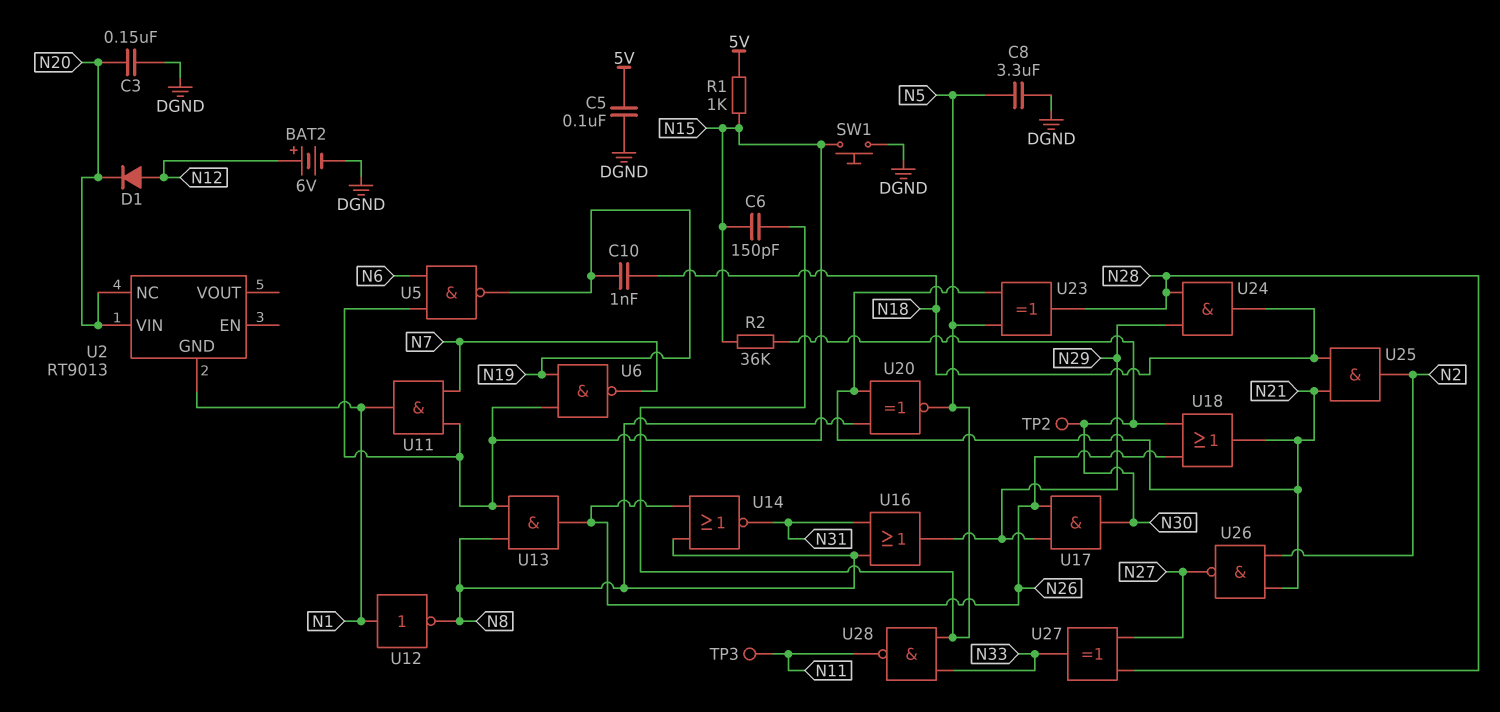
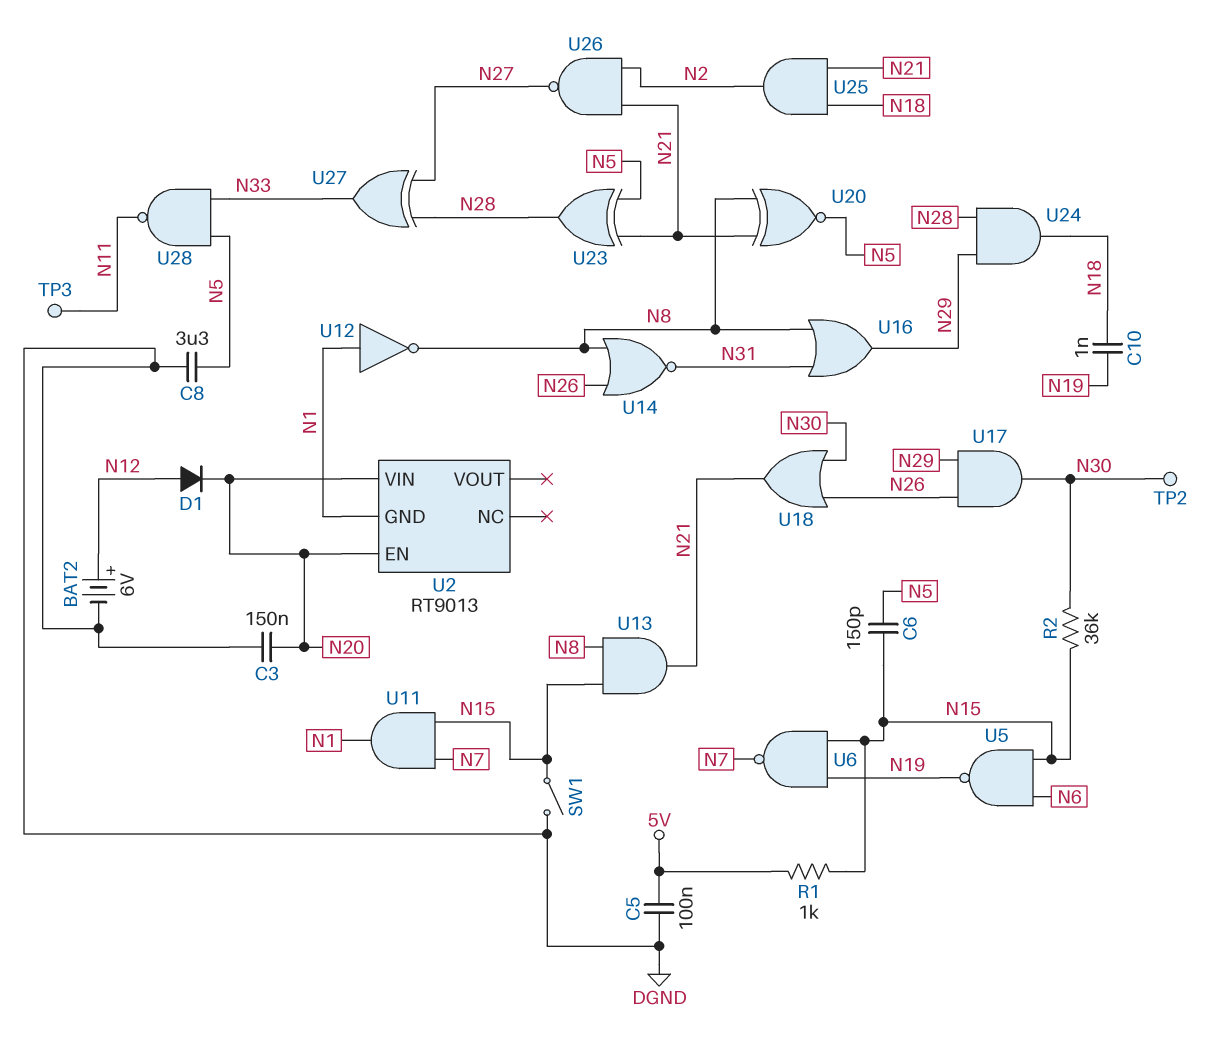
SW1: button (DGND, N15) -> switch (DGND, N15)
U2 pin EN: none -> N20
U2 pin NC: N20 -> none
U13: AND (in N8, in N15, out N26) -> AND (in N8, in N15, out N21)

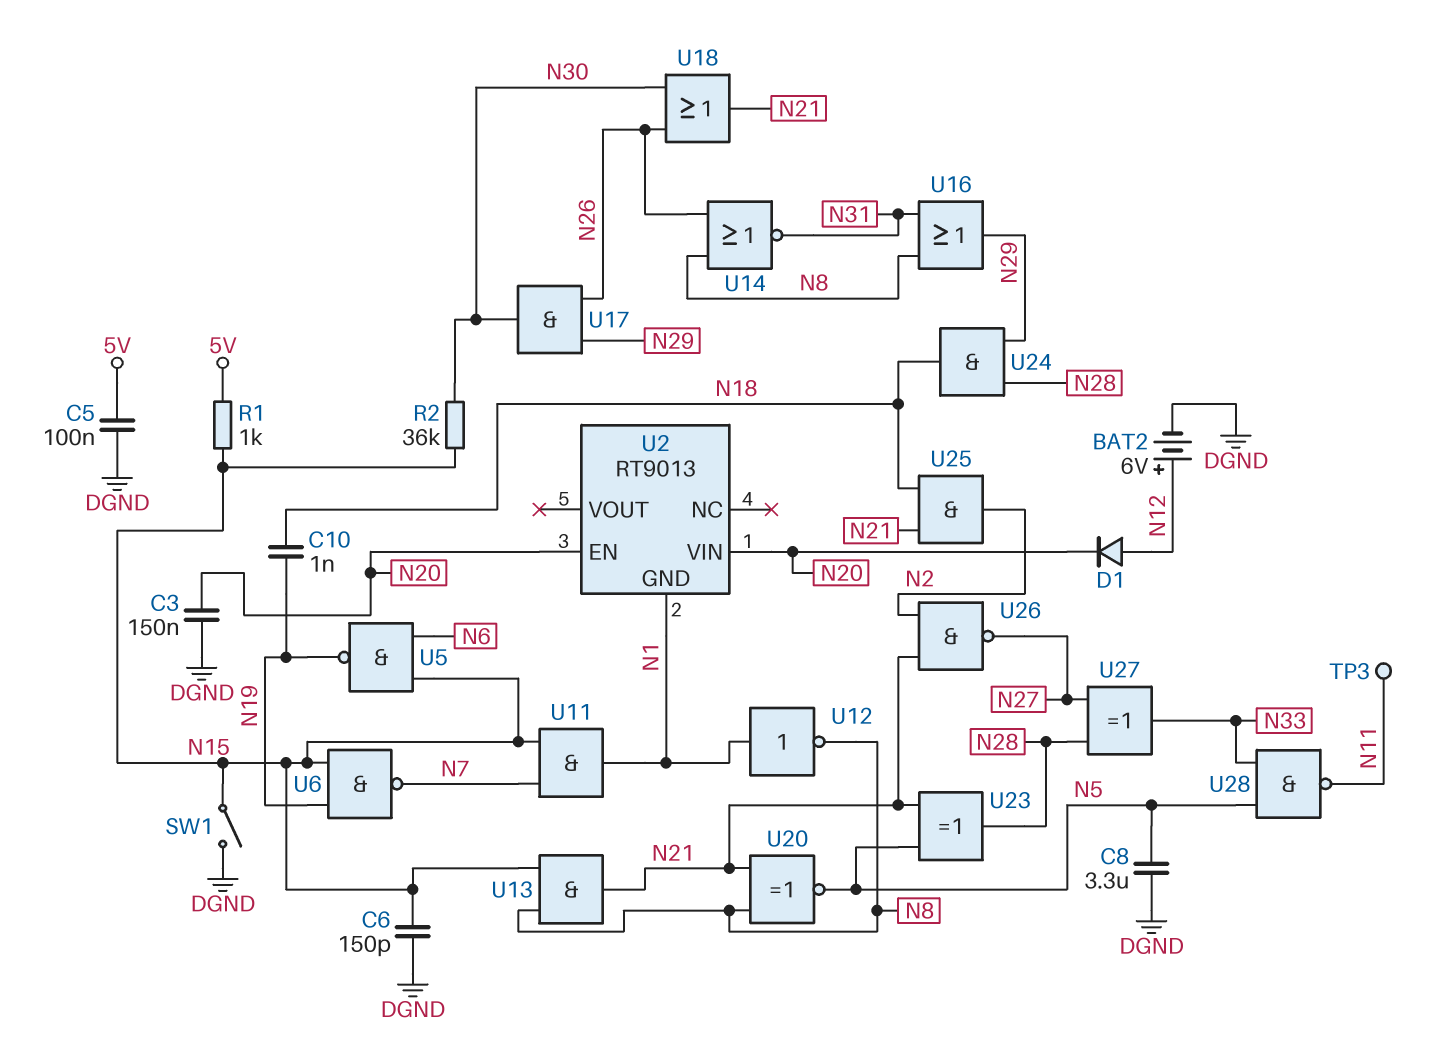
C6: 150pF (N5, N15) -> 150pF (DGND, N15)
TP2: test point (N30) -> none

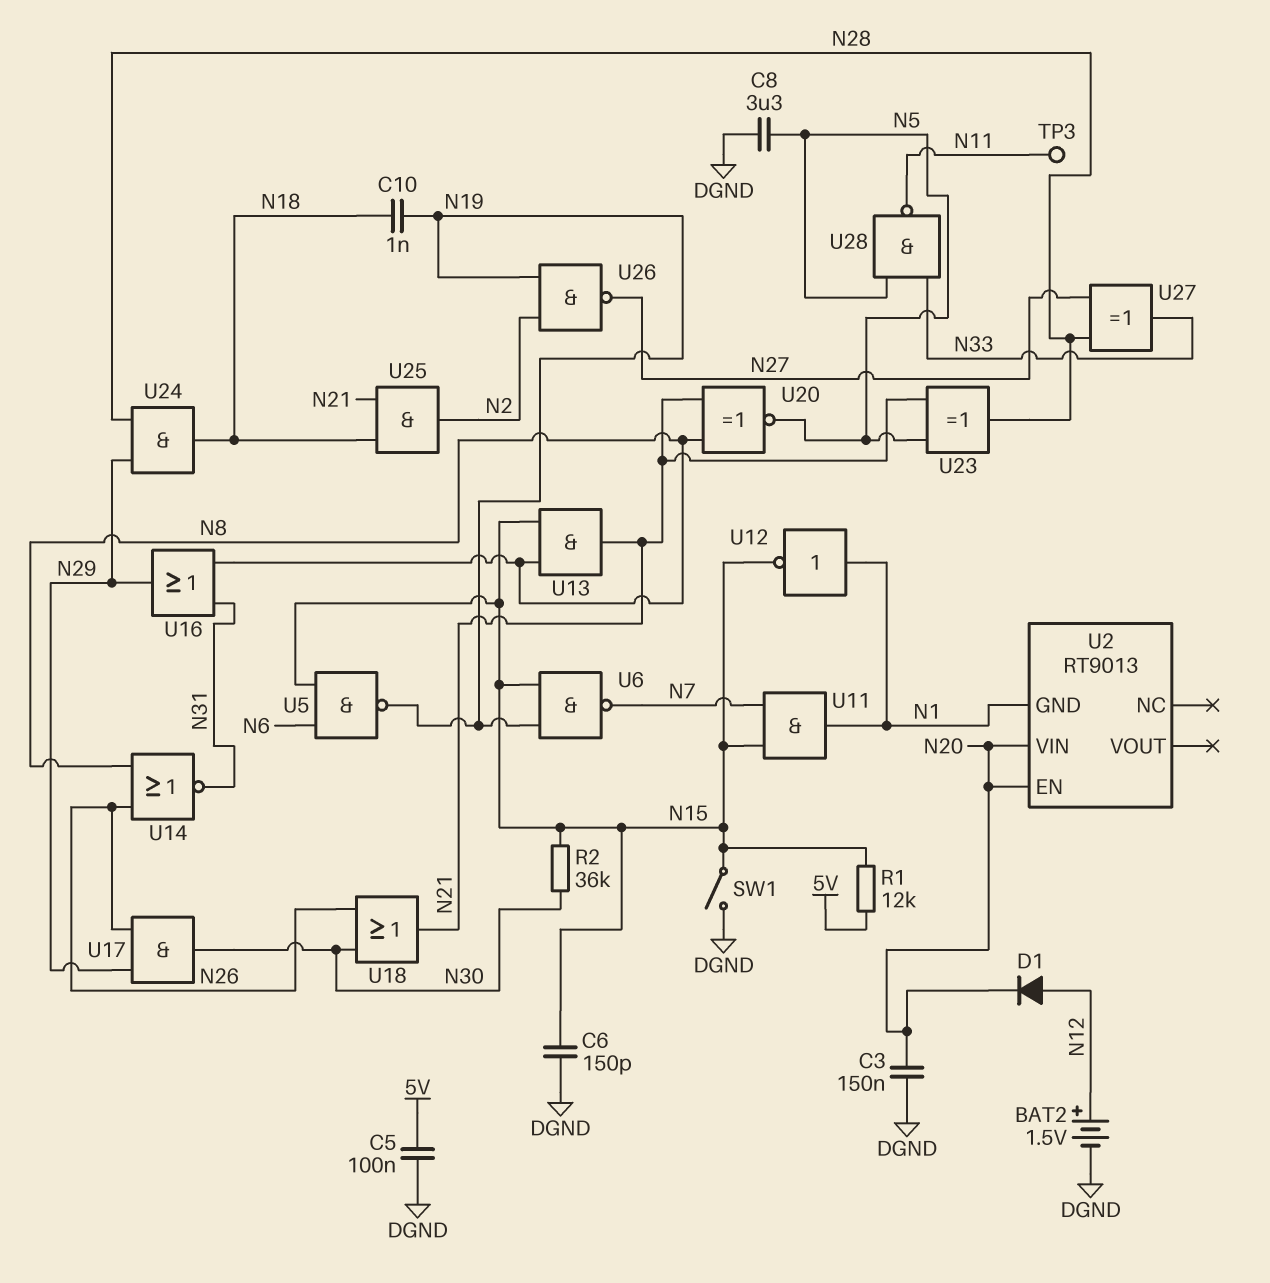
BAT2: 6V (plus N12, minus DGND) -> 1.5V (plus N12, minus DGND)
R1: 1k (5V, N15) -> 12k (5V, N15)
U12: NOT (in N1, out N8) -> NOT (in N1, out N15)
U26: NAND (in N2, in N21, out N27) -> NAND (in N2, in N19, out N27)

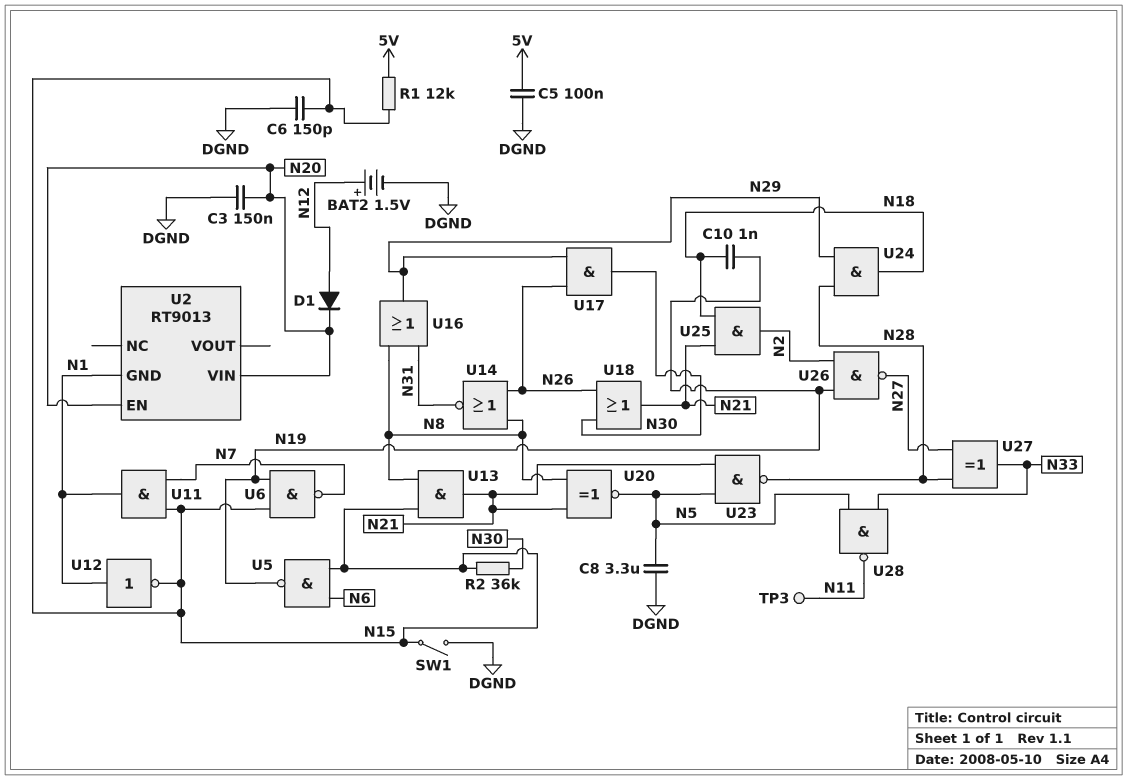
U23: XOR (in N5, in N21, out N28) -> NAND (in N5, in N21, out N28)

